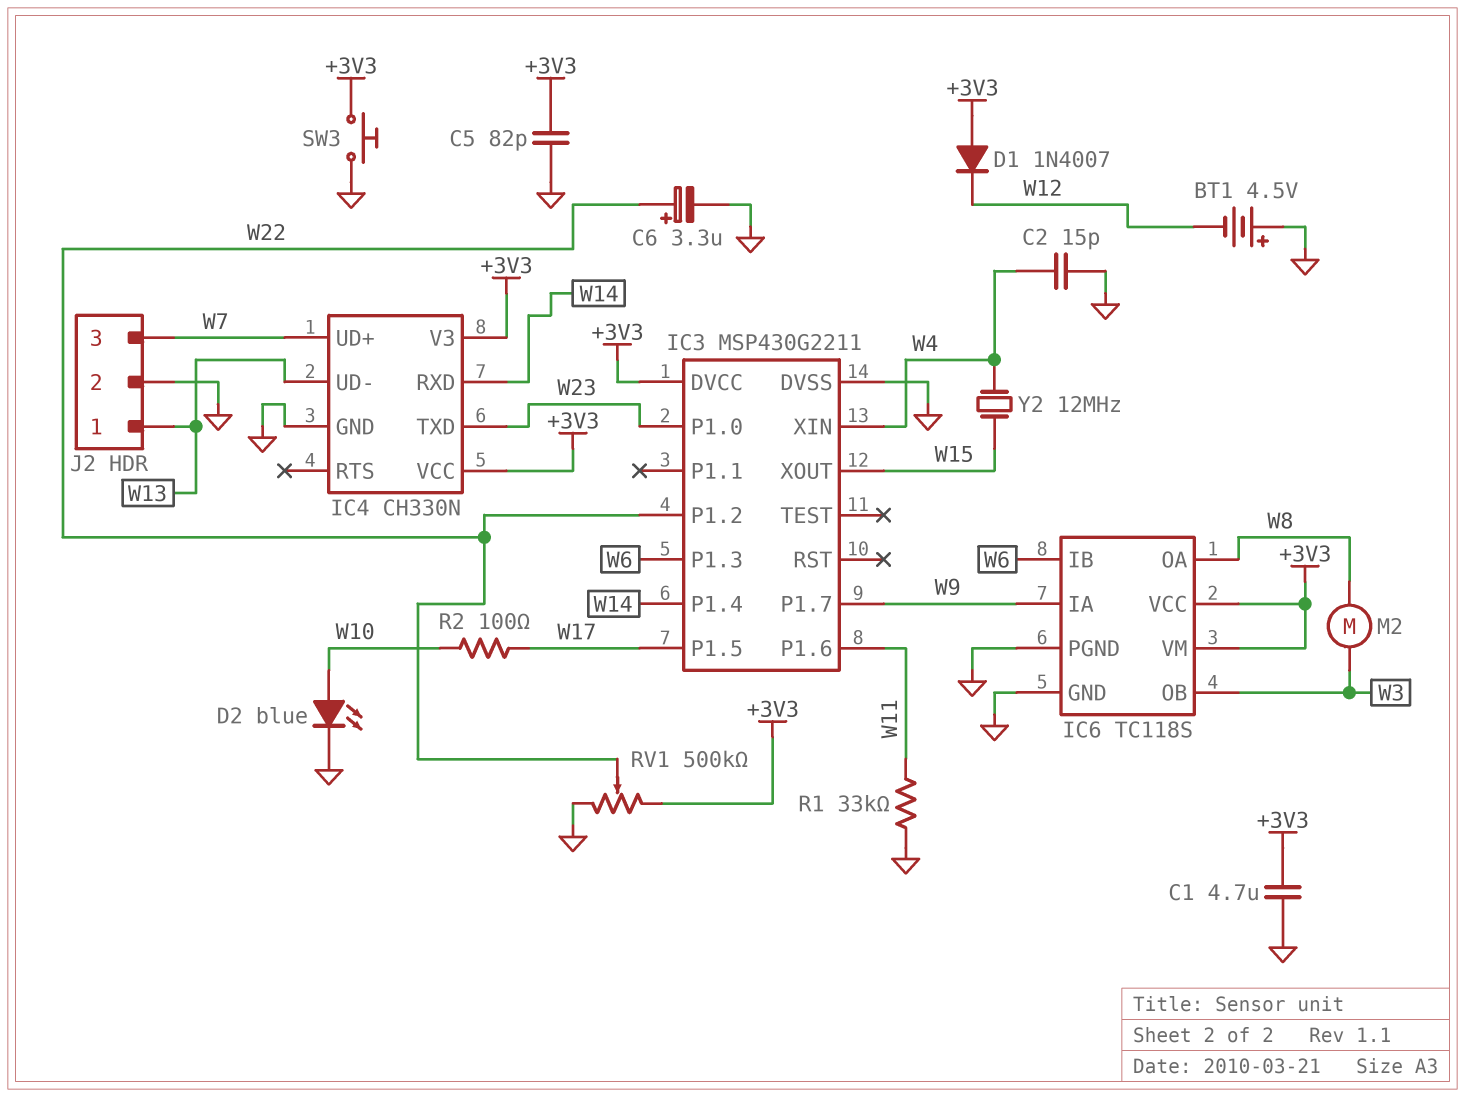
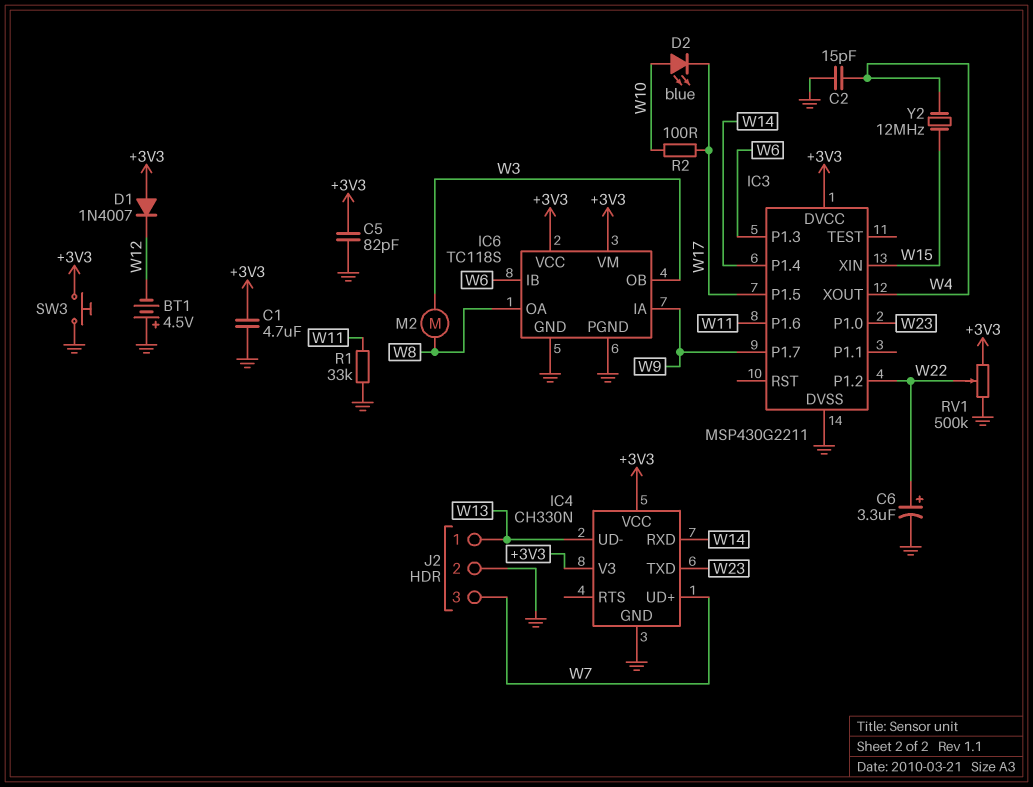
D2: LED blue (A W10, K GND) -> LED blue (A W10, K W17)
IC3 pin XIN: W4 -> W15
IC3 pin XOUT: W15 -> W4

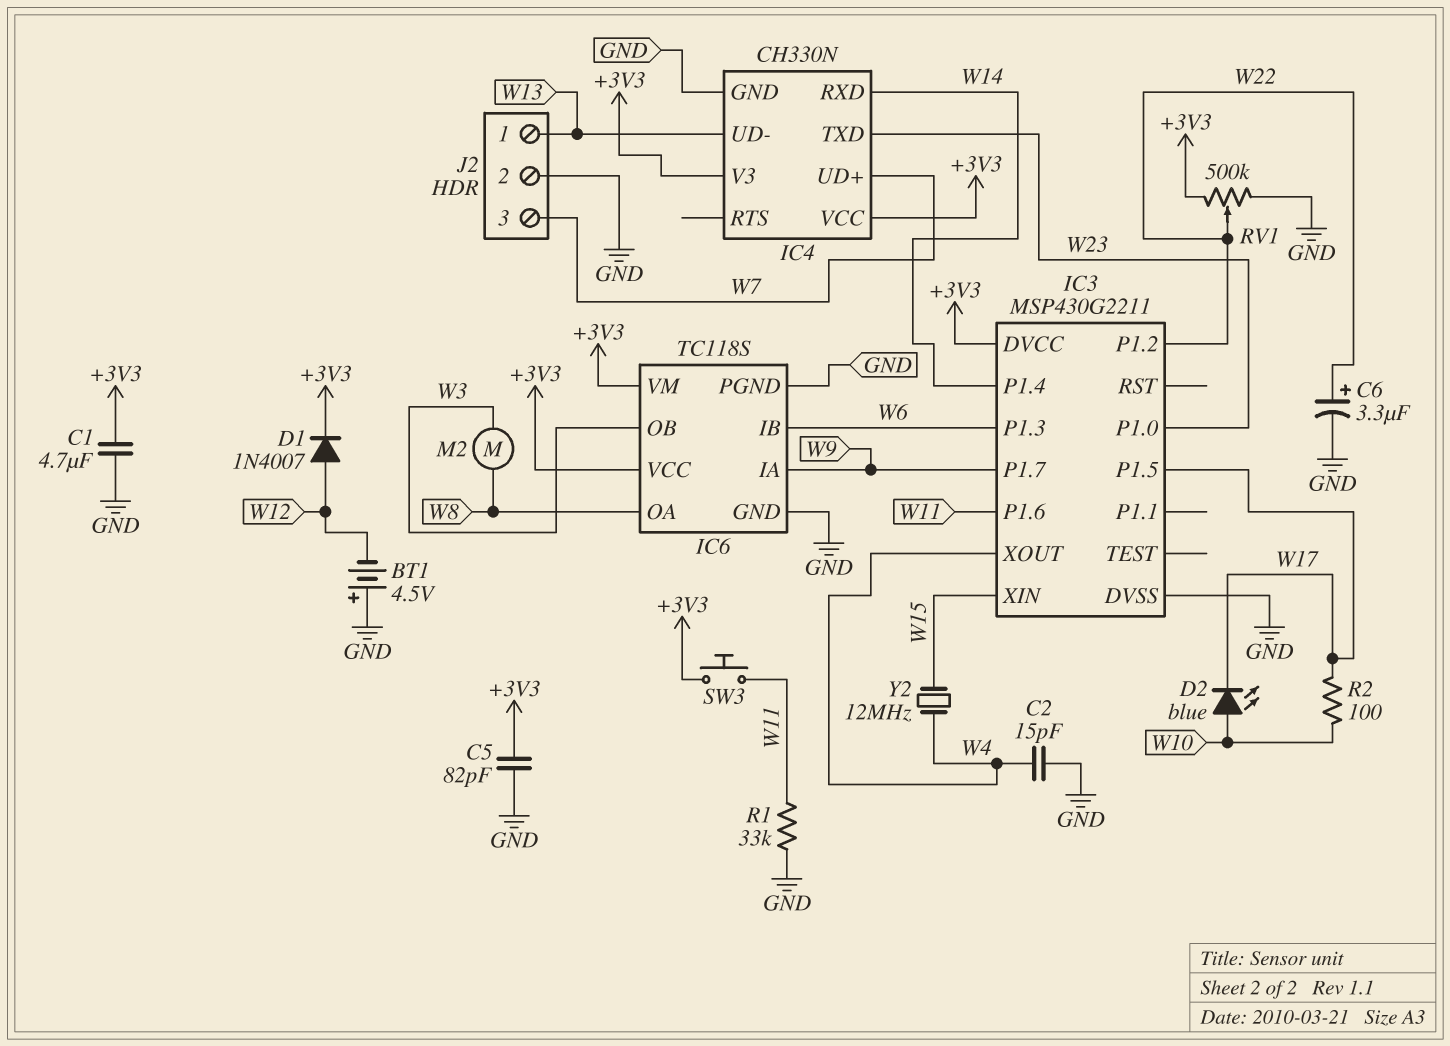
D1: diode 1N4007 (A +3V3, K W12) -> diode 1N4007 (A W12, K +3V3)
SW3: button (+3V3, GND) -> button (+3V3, W11)

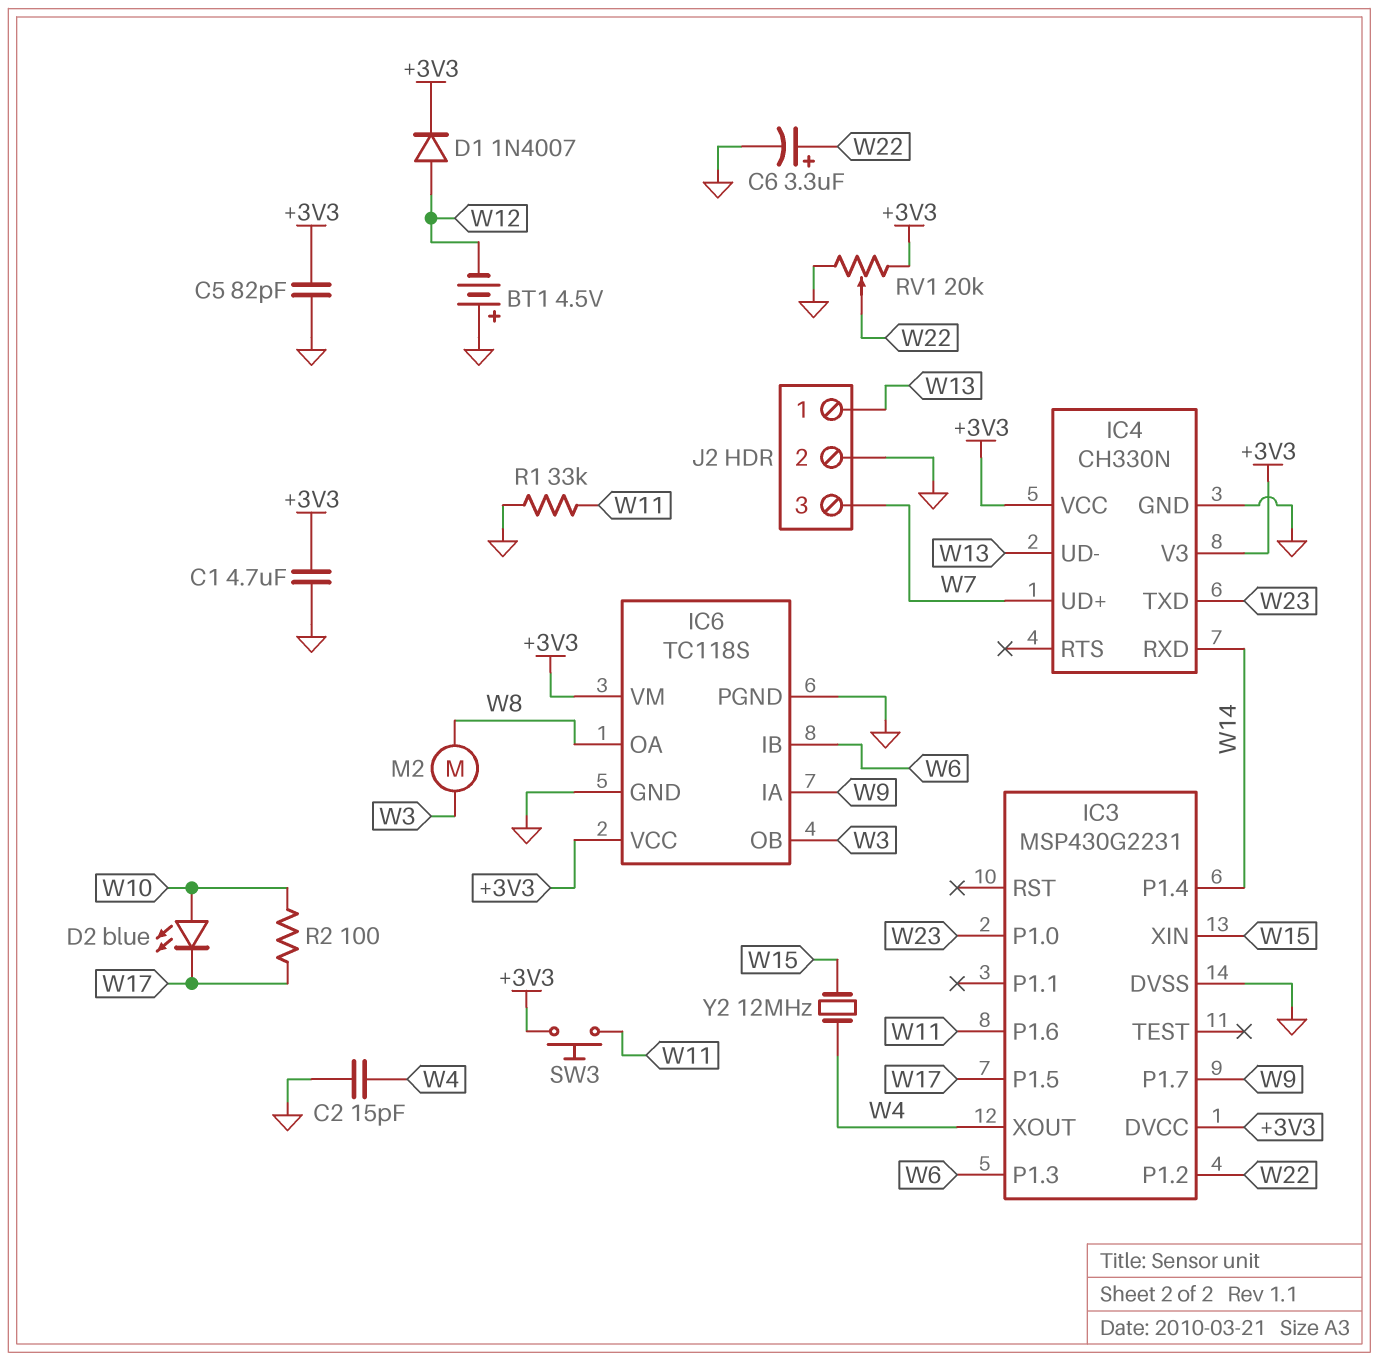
IC3: MSP430G2211 -> MSP430G2231
RV1: 500k (+3V3, GND, wiper W22) -> 20k (+3V3, GND, wiper W22)

